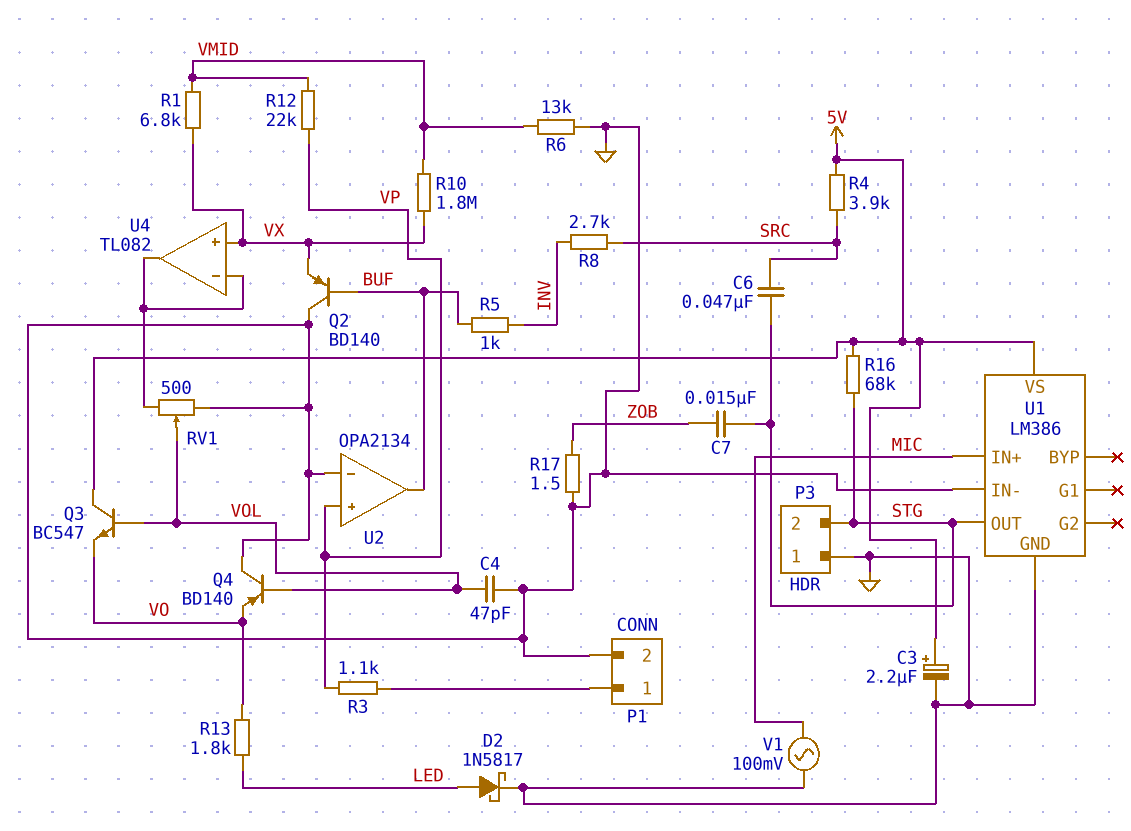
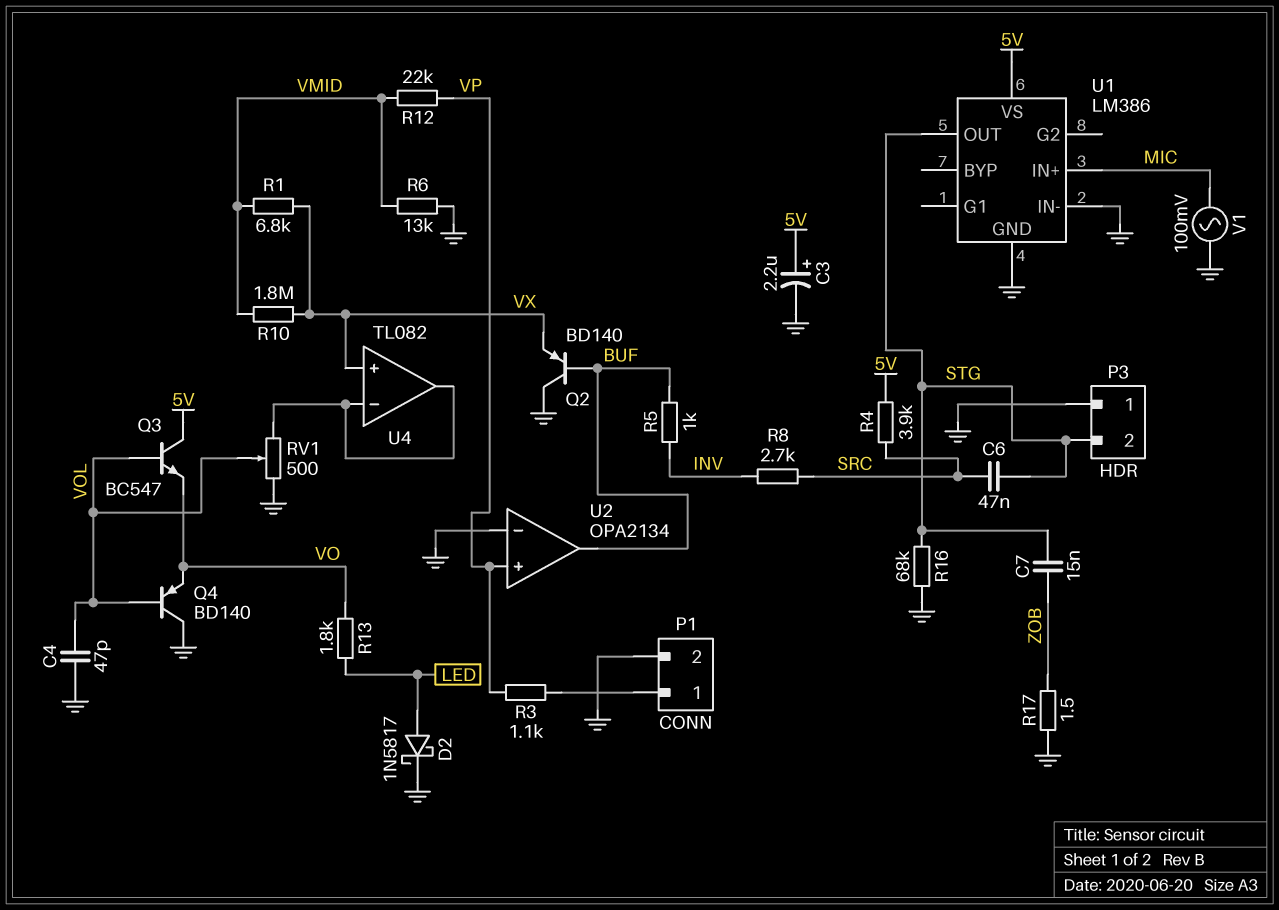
R16: 68k (5V, STG) -> 68k (GND, STG)

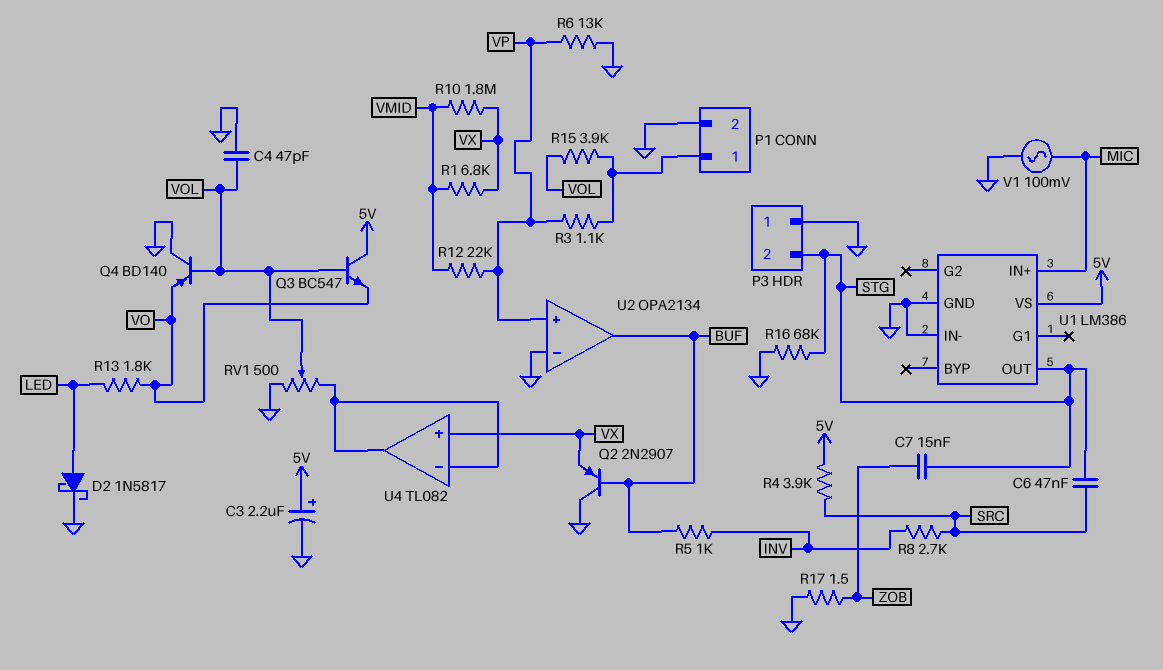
Q2: PNP BD140 (B BUF, C GND, E VX) -> PNP 2N2907 (B BUF, C GND, E VX)
R6: 13k (GND, VMID) -> 13k (GND, VP)
R15: none -> 3.9k (P1/1, VOL)

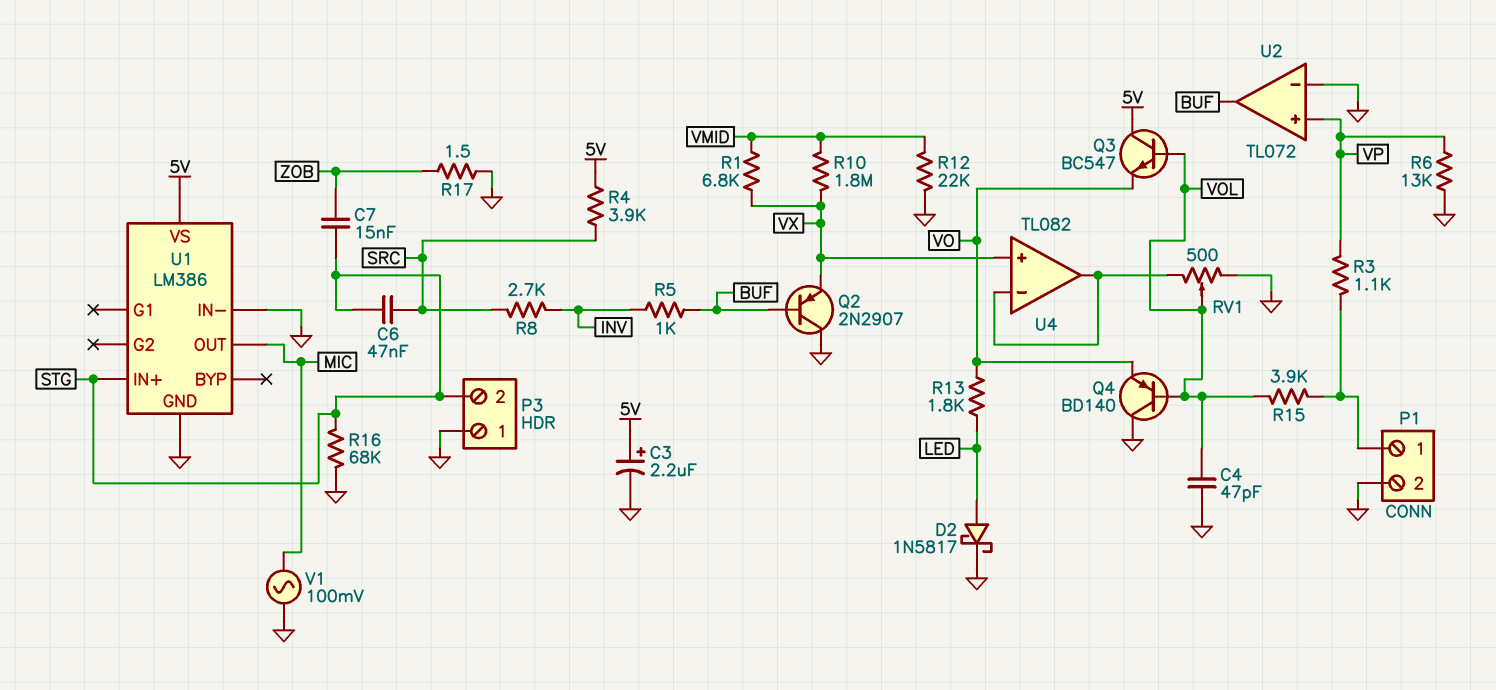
R12: 22k (VMID, VP) -> 22k (GND, VMID)
U1 pin IN+: MIC -> STG
U1 pin OUT: STG -> MIC
U2: OPA2134 -> TL072

